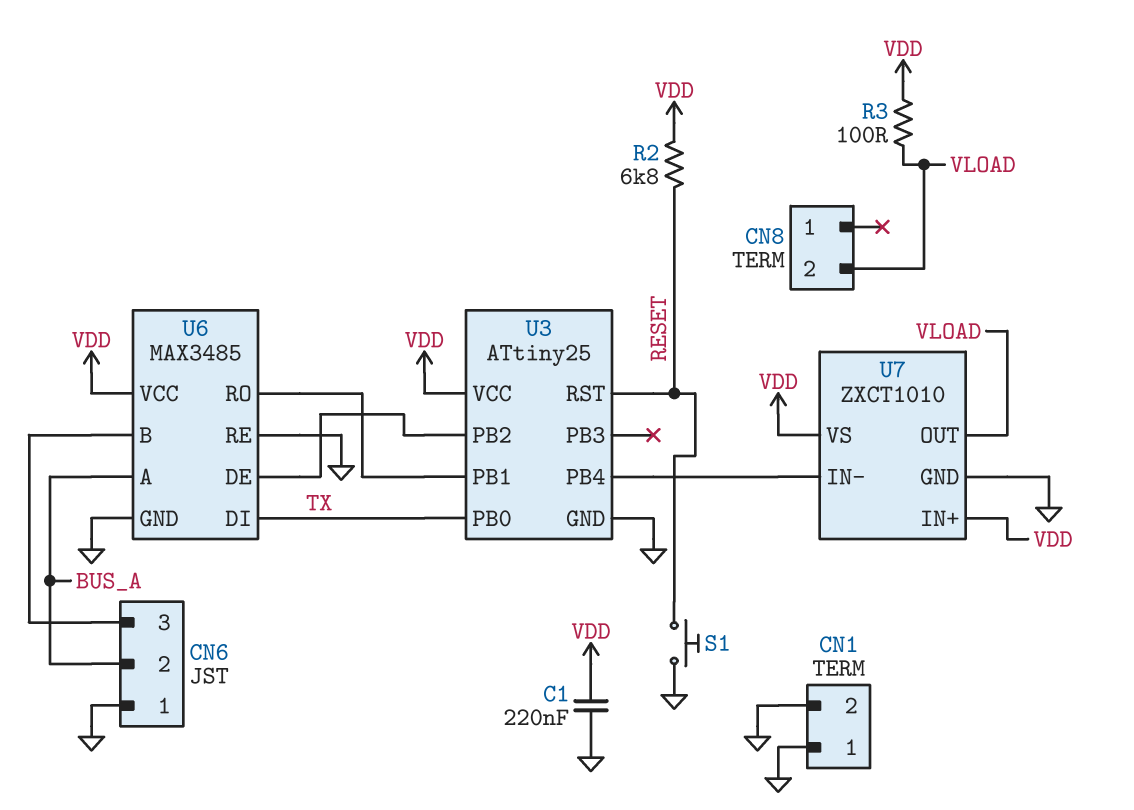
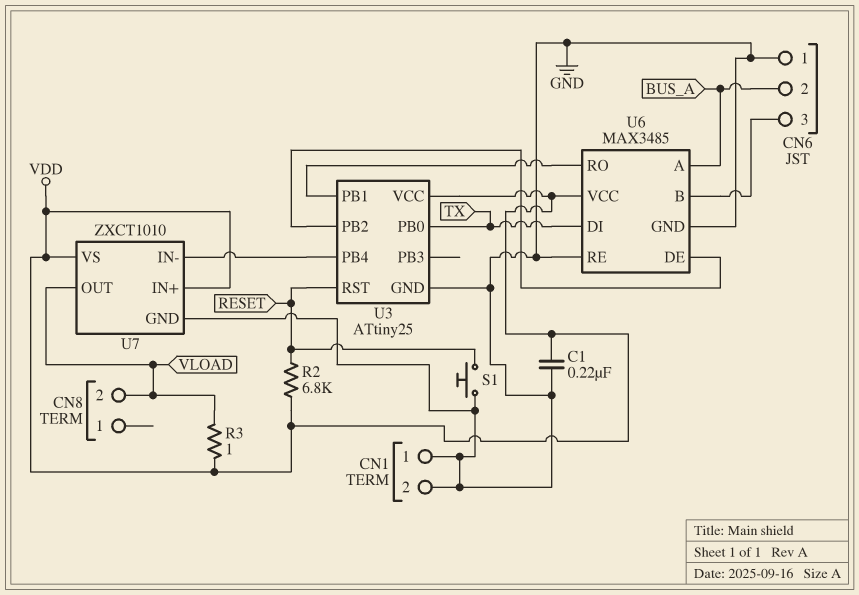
R3: 100 (VDD, VLOAD) -> 1 (VDD, VLOAD)

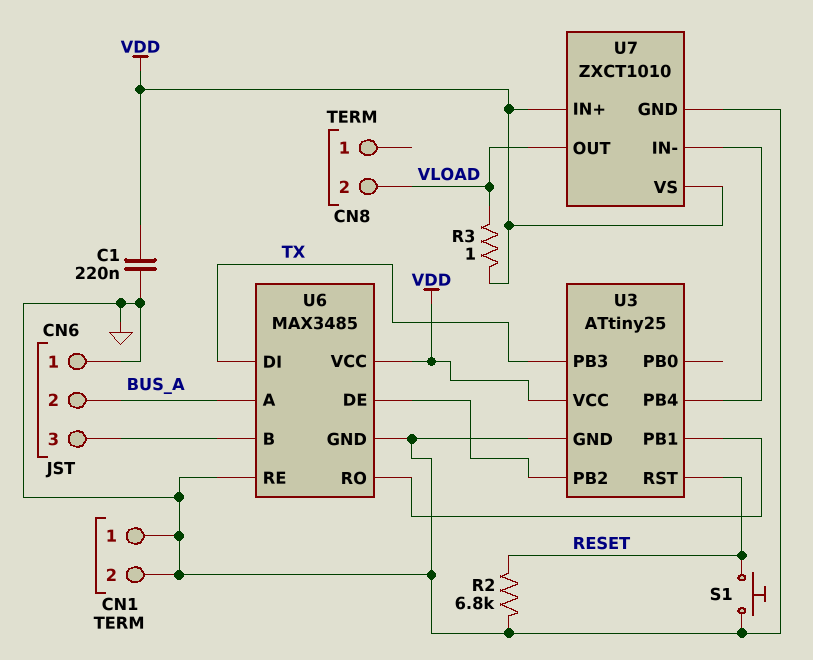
R2: 6.8k (RESET, VDD) -> 6.8k (GND, RESET)
U3 pin PB0: TX -> none
U3 pin PB3: none -> TX

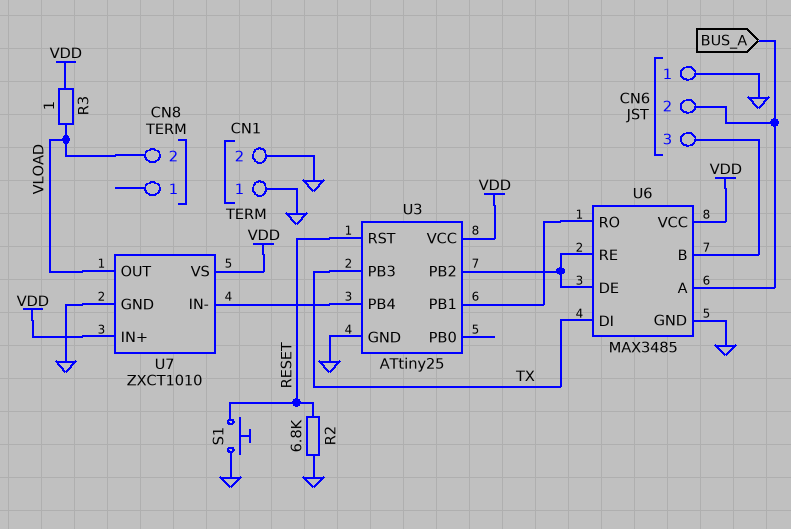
C1: 220nF (GND, VDD) -> none
U6 pin RE: GND -> U3/PB2

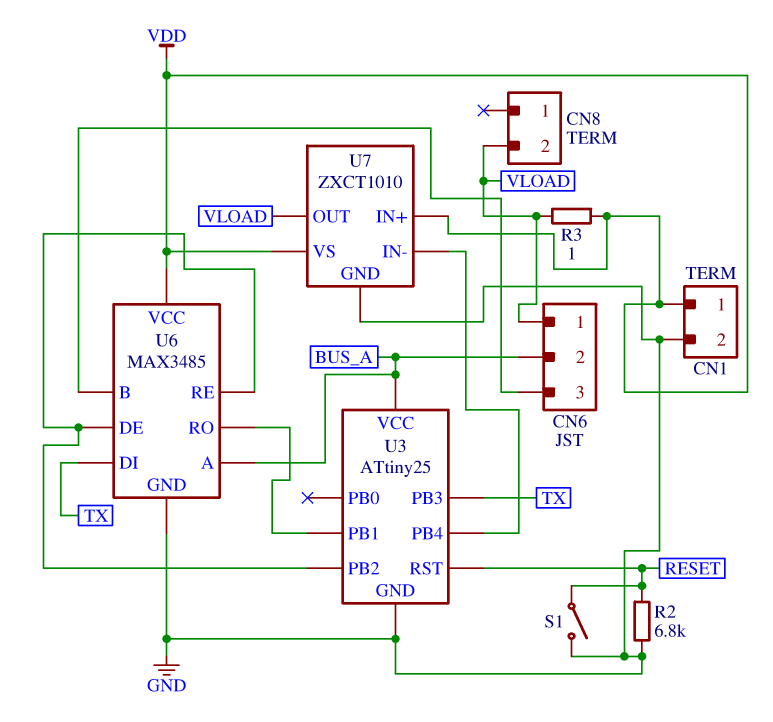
CN1 pin 1: GND -> VDD
CN6 pin 1: GND -> VLOAD
S1: button (GND, RESET) -> switch (GND, RESET)
U3 pin VCC: VDD -> BUS_A

